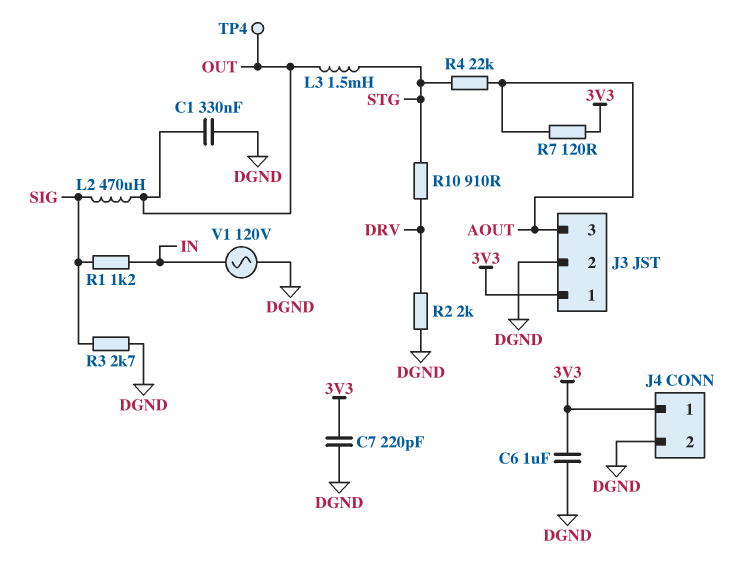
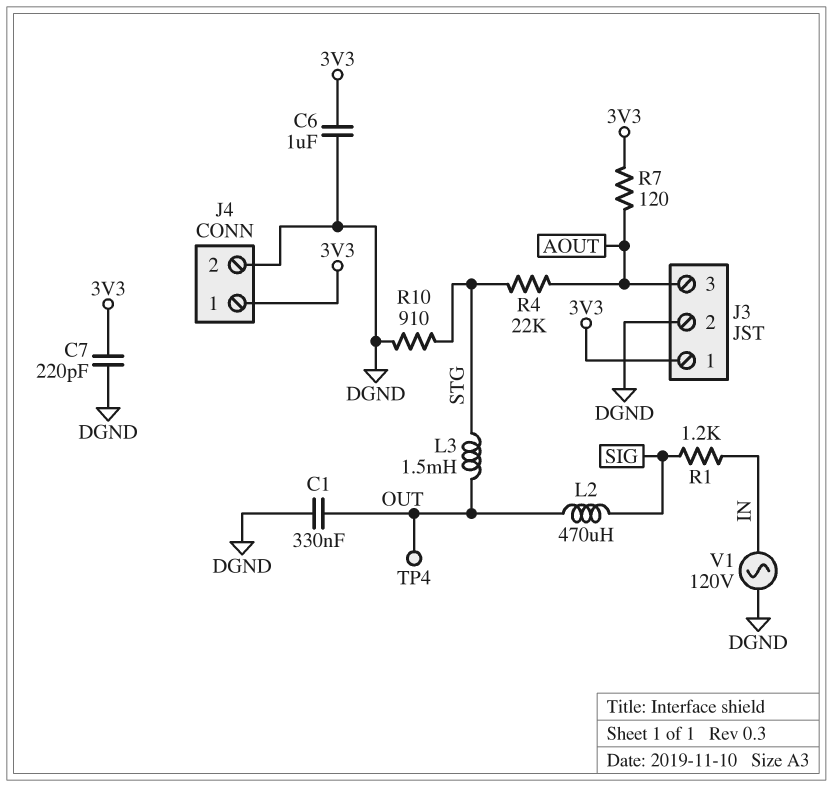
R2: 2k (DGND, DRV) -> none
R3: 2.7k (DGND, SIG) -> none
R10: 910 (DRV, STG) -> 910 (DGND, STG)

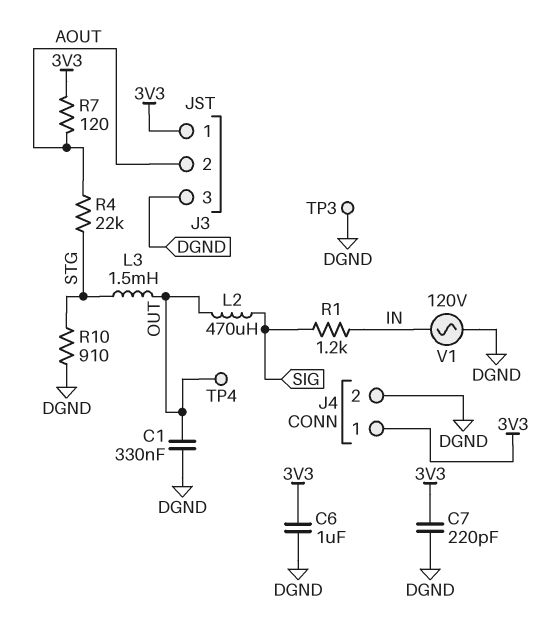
J3 pin 2: DGND -> AOUT
J3 pin 3: AOUT -> DGND
TP3: none -> test point (DGND)

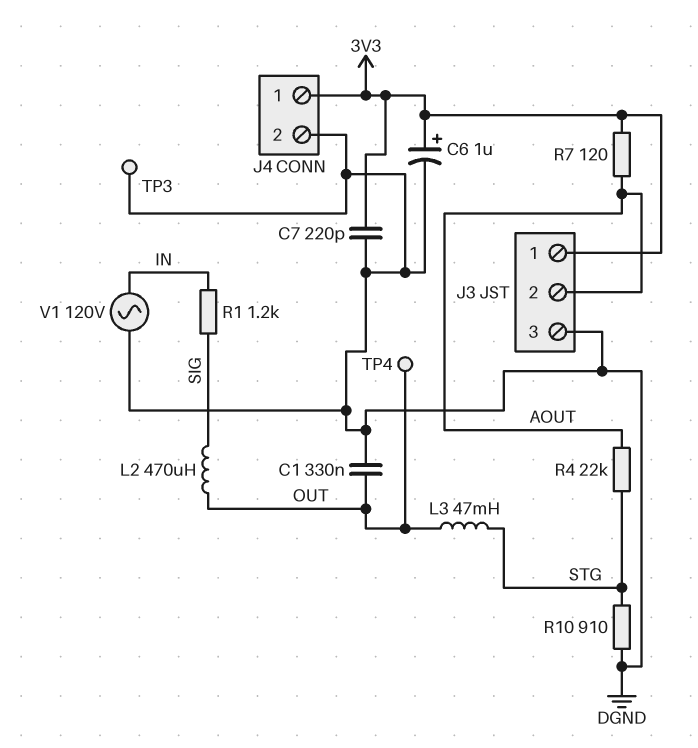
C6: 1uF (3V3, DGND) -> 1uF (plus 3V3, minus DGND)
L3: 1.5mH (OUT, STG) -> 47mH (OUT, STG)

